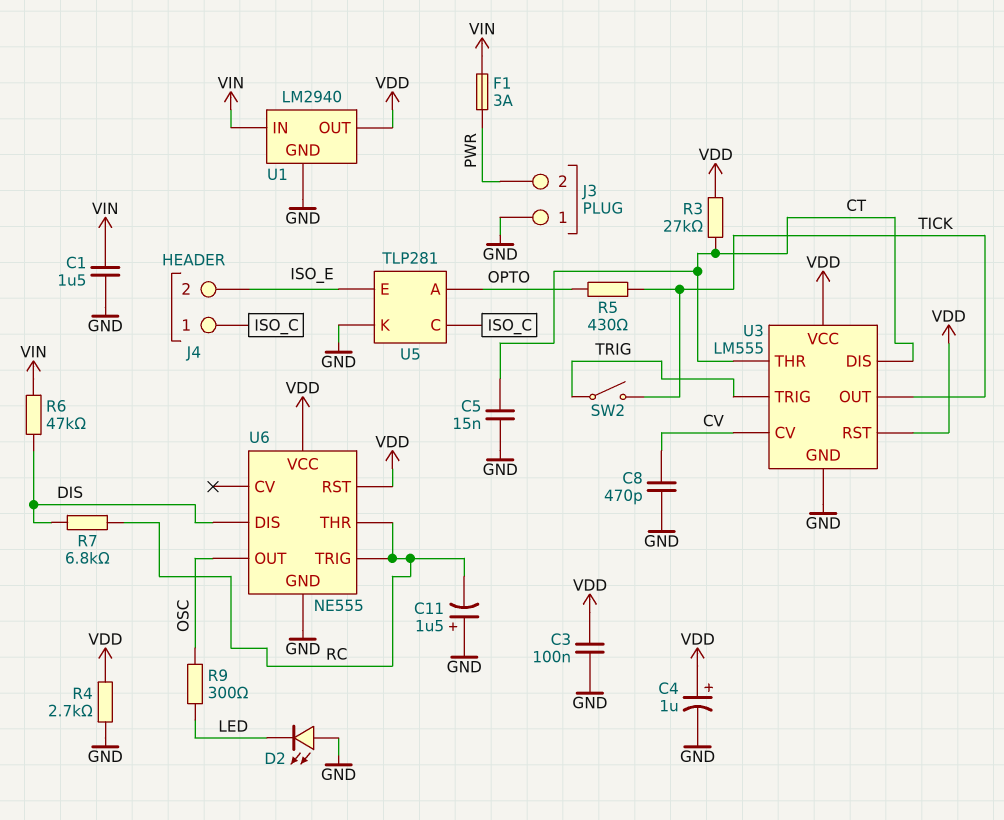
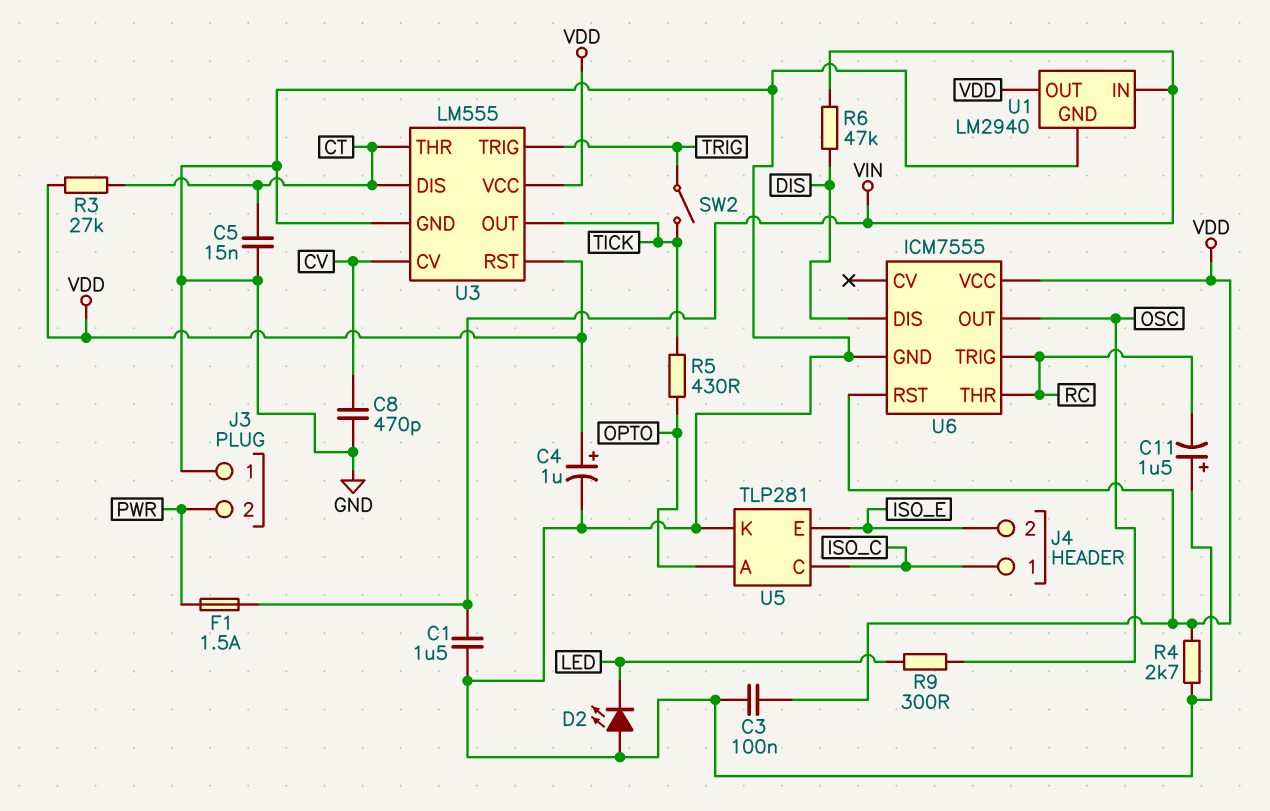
F1: 3A (PWR, VIN) -> 1.5A (PWR, VIN)
R7: 6.8k (DIS, RC) -> none
U6: NE555 -> ICM7555

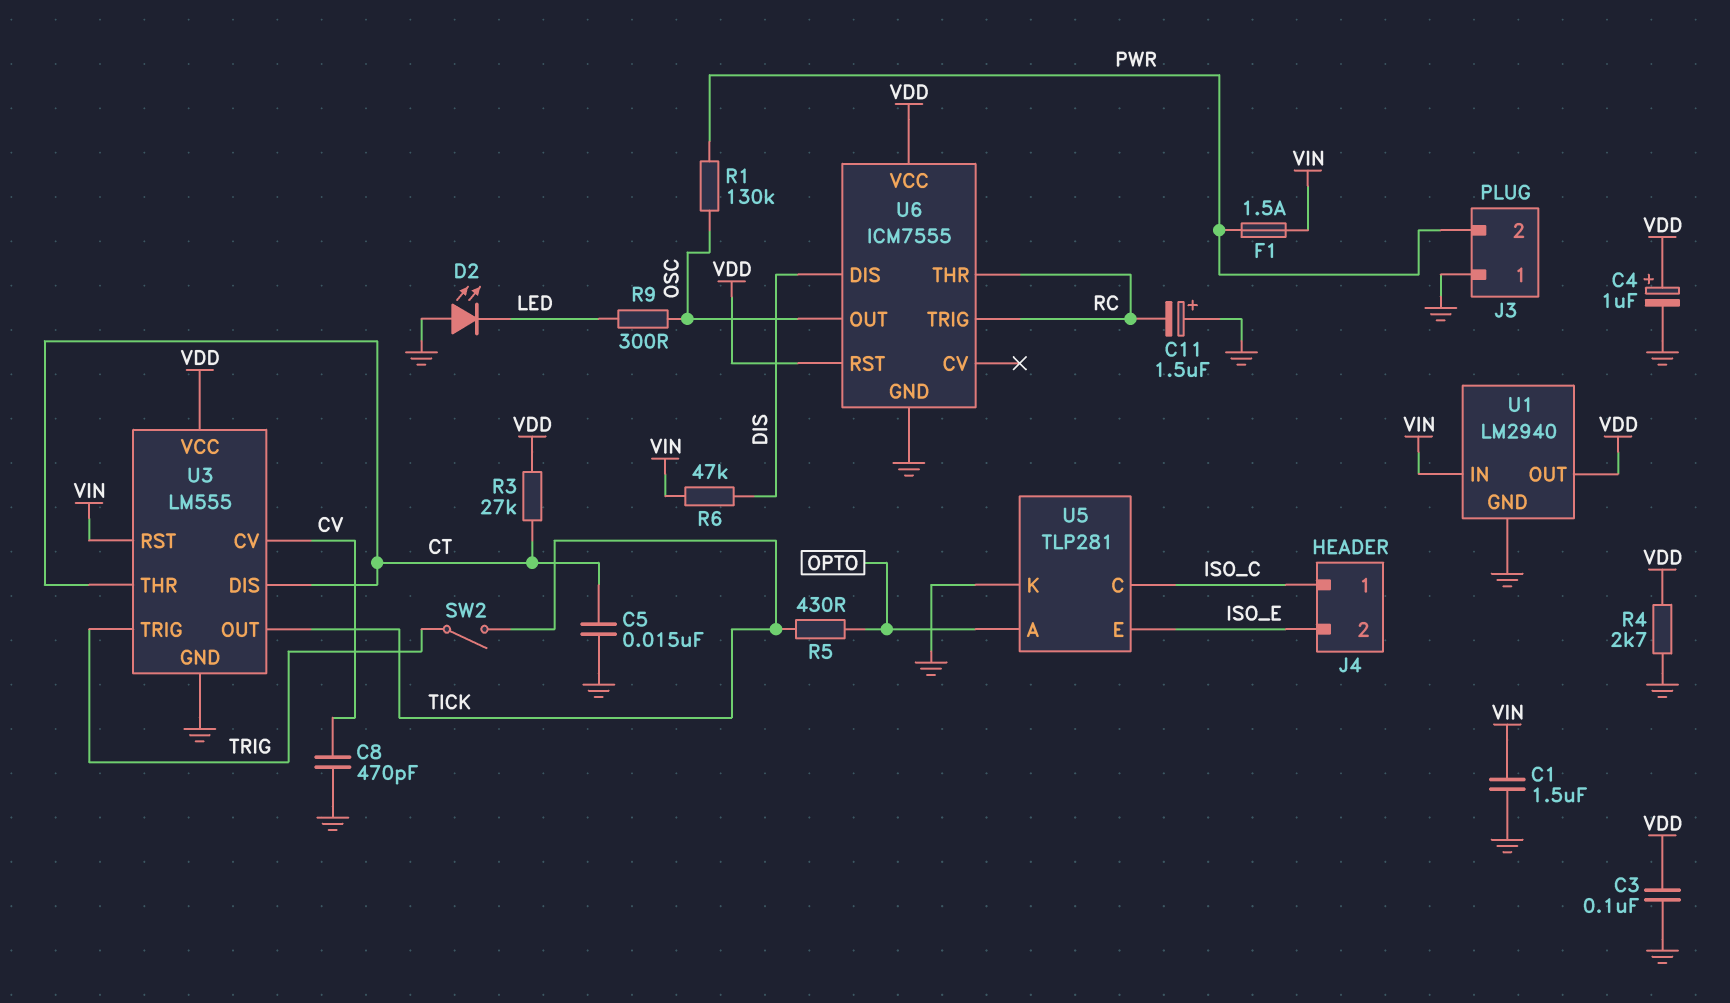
R1: none -> 130k (OSC, PWR)
U3 pin RST: VDD -> VIN

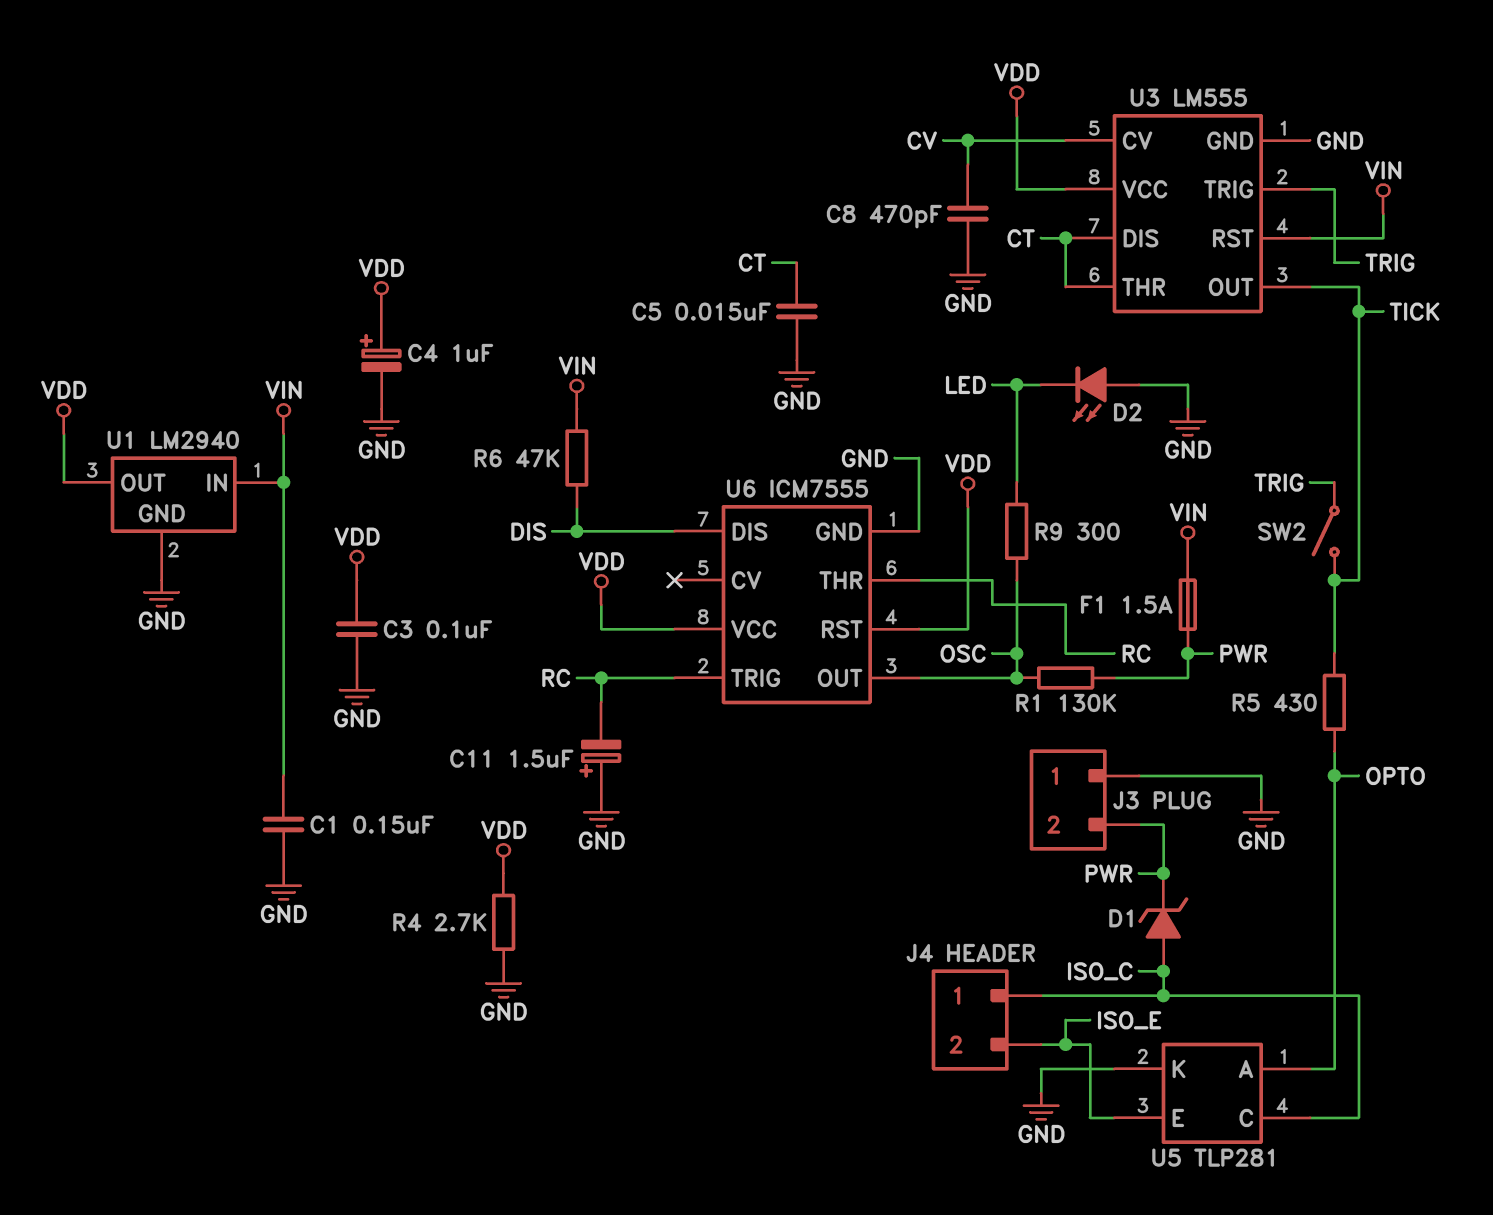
C1: 1.5uF (GND, VIN) -> 150nF (GND, VIN)
D1: none -> zener (A ISO_C, K PWR)
R3: 27k (CT, VDD) -> none

